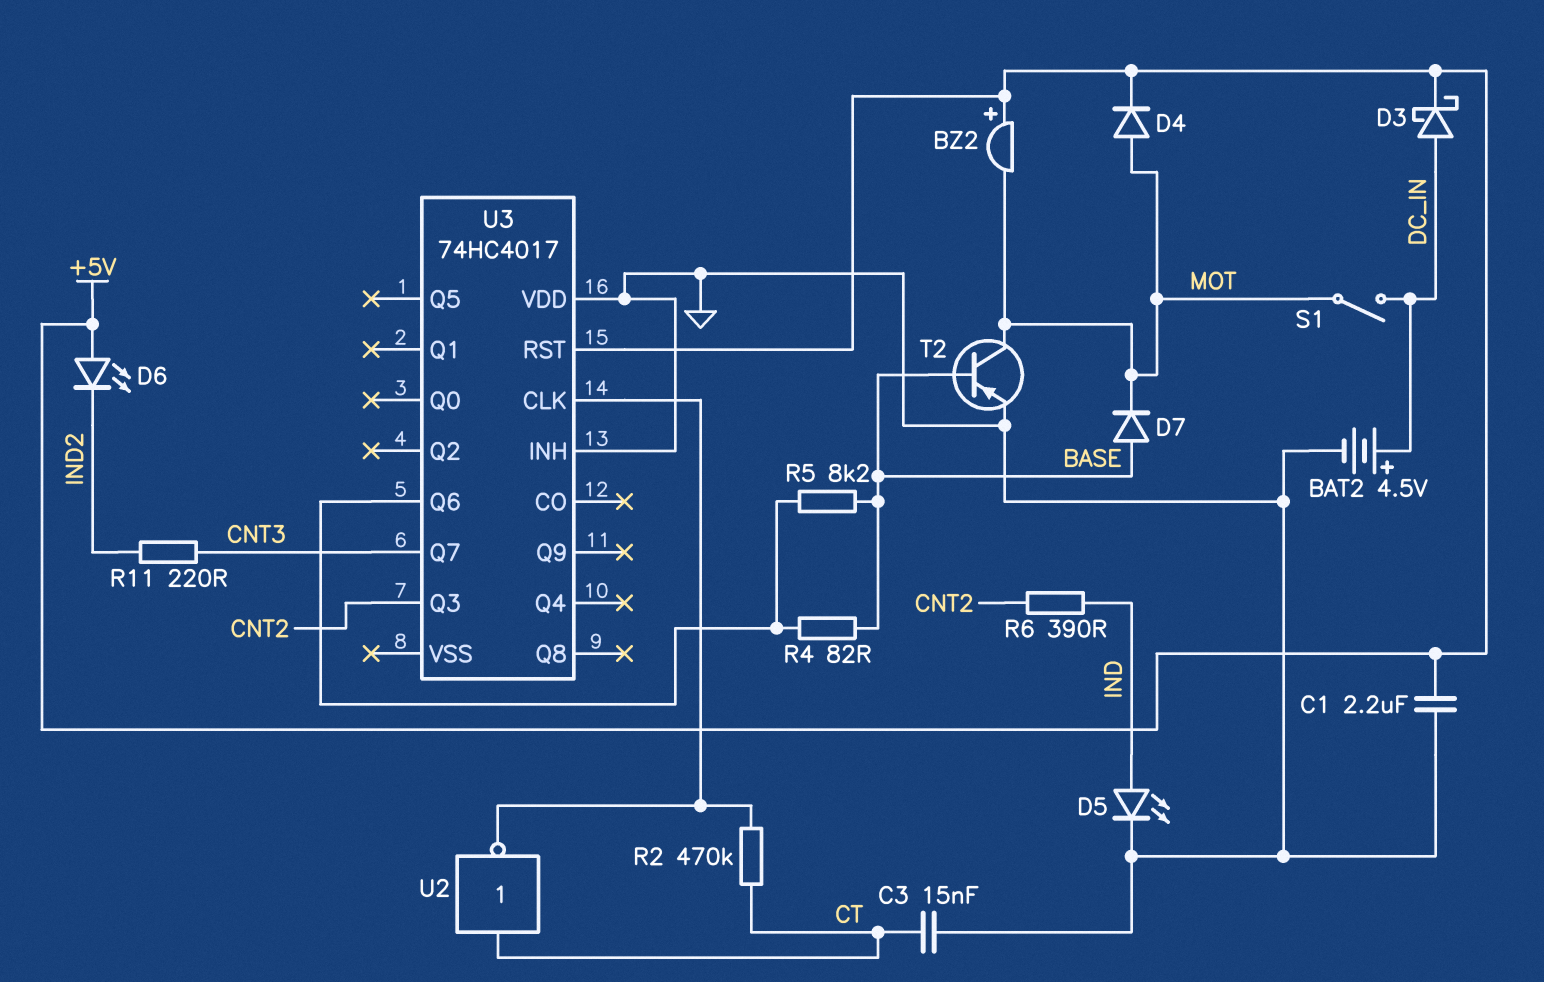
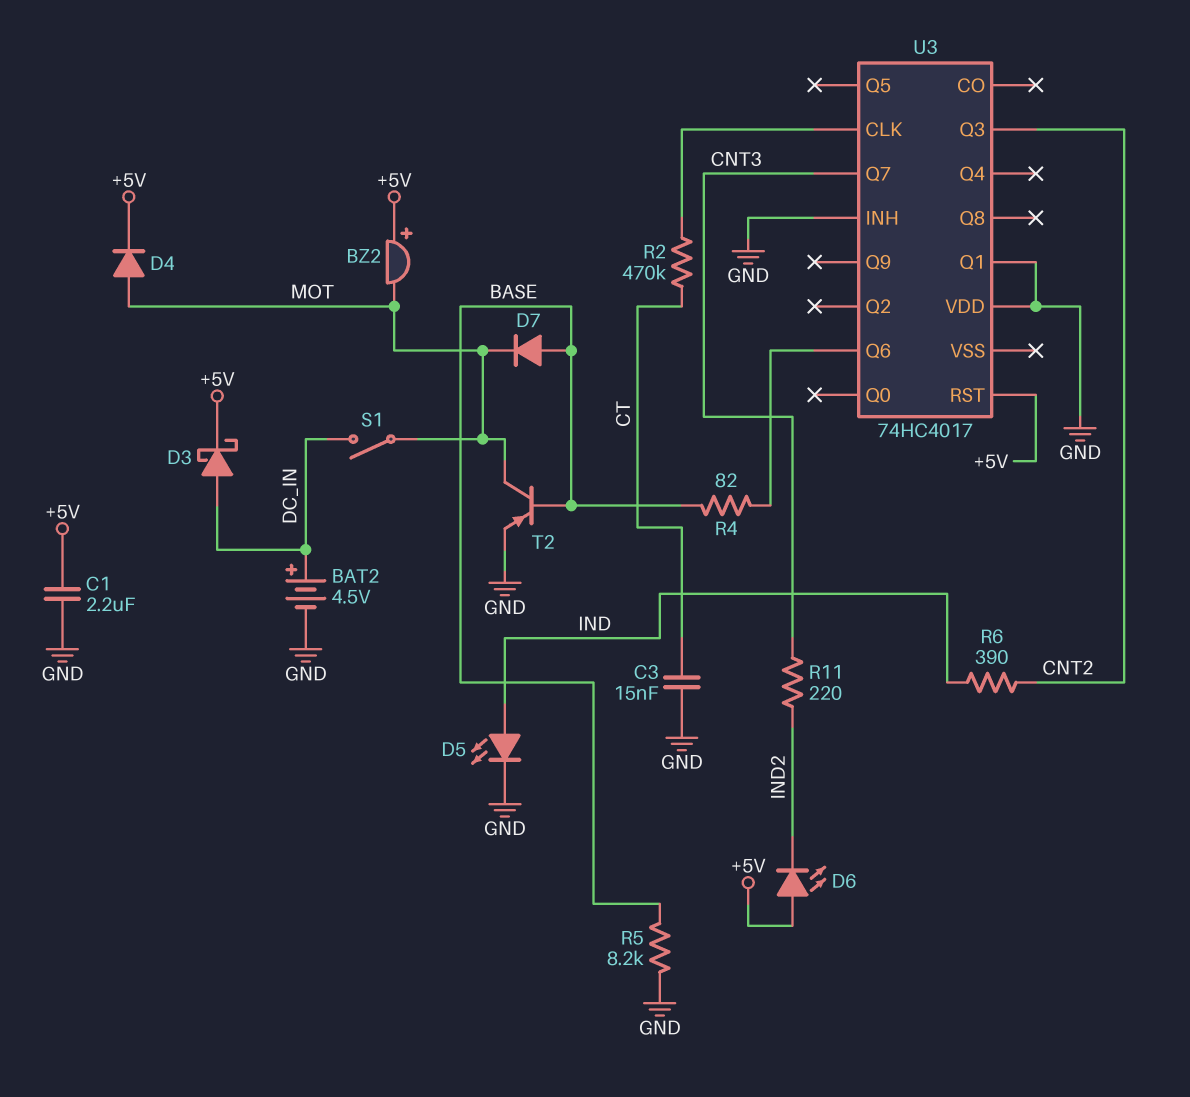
R5: 8.2k (BASE, U3/Q6) -> 8.2k (BASE, GND)
U2: NOT (in CT, out U3/CLK) -> none
U3 pin Q1: none -> GND

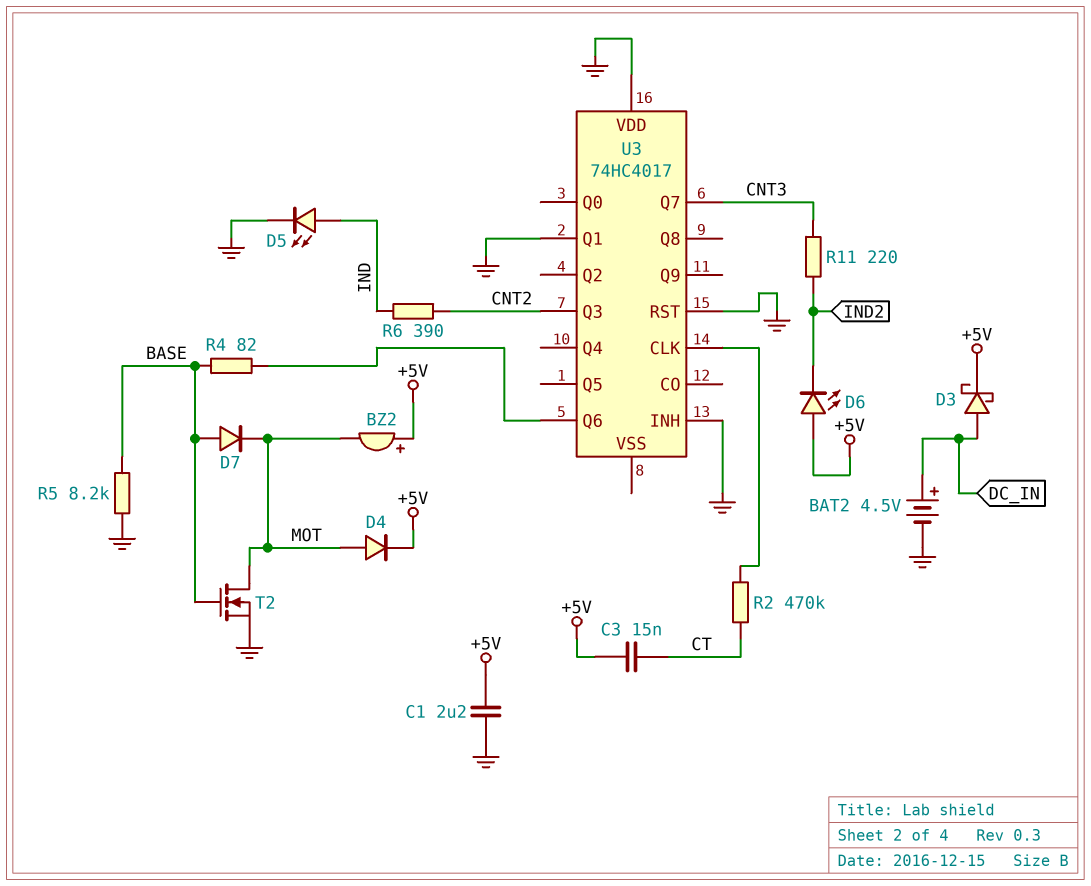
C3: 15nF (CT, GND) -> 15nF (+5V, CT)
S1: switch (DC_IN, MOT) -> none
T2: PNP (B BASE, C MOT, E GND) -> NMOS (G BASE, D MOT, S GND)
U3 pin RST: +5V -> GND

